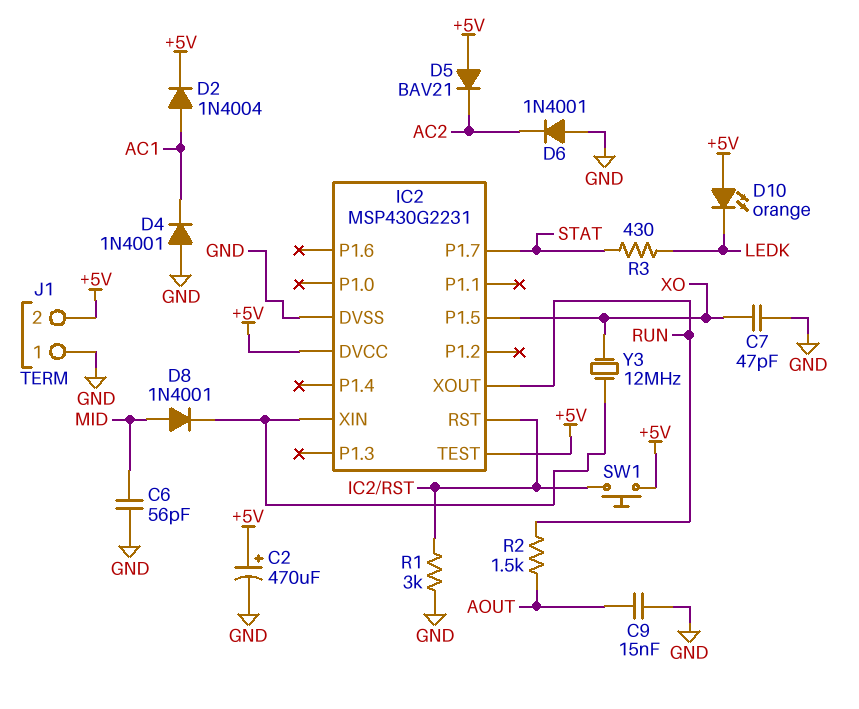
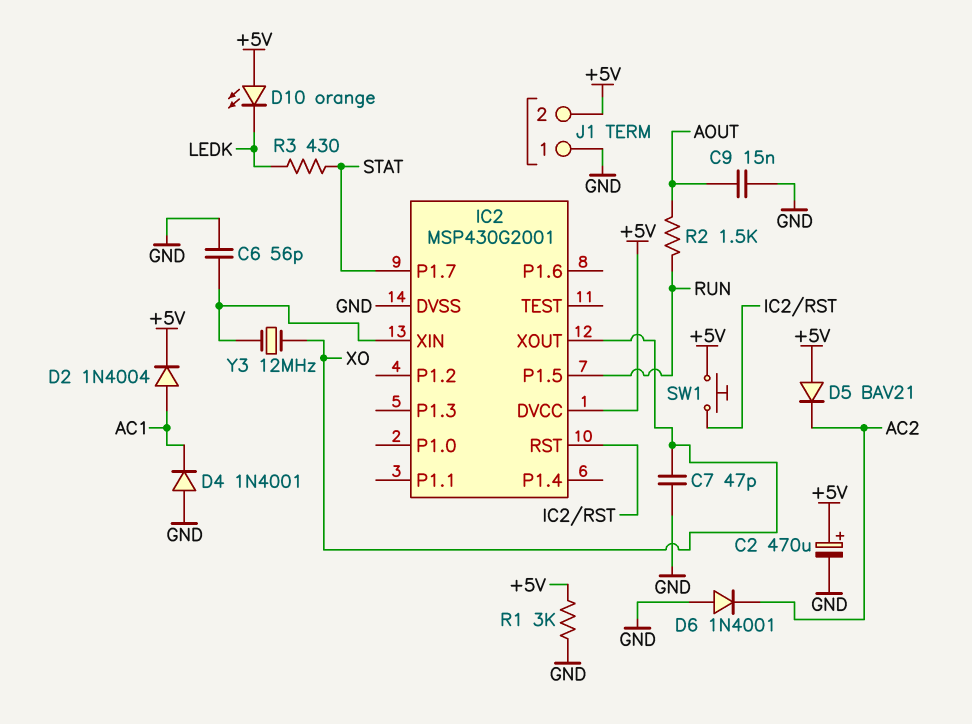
C6: 56pF (GND, MID) -> 56pF (GND, IC2/XIN)
D8: diode 1N4001 (A MID, K IC2/XIN) -> none
IC2: MSP430G2231 -> MSP430G2001
IC2 pin P1.5: XO -> RUN
IC2 pin TEST: +5V -> none
IC2 pin XOUT: RUN -> XO
R1: 3k (GND, IC2/RST) -> 3k (+5V, GND)

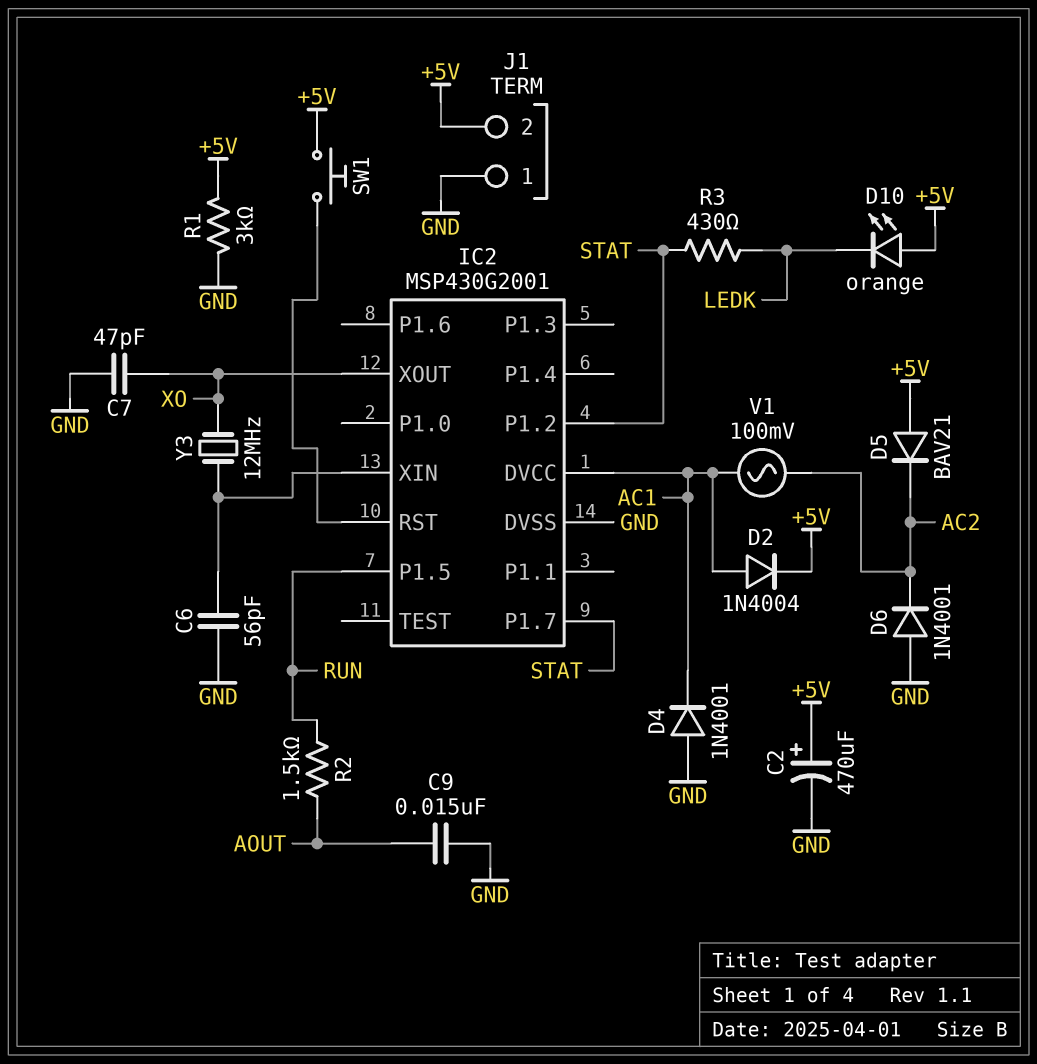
IC2 pin DVCC: +5V -> AC1
IC2 pin P1.2: none -> STAT
V1: none -> AC 100mV (AC1, AC2)

